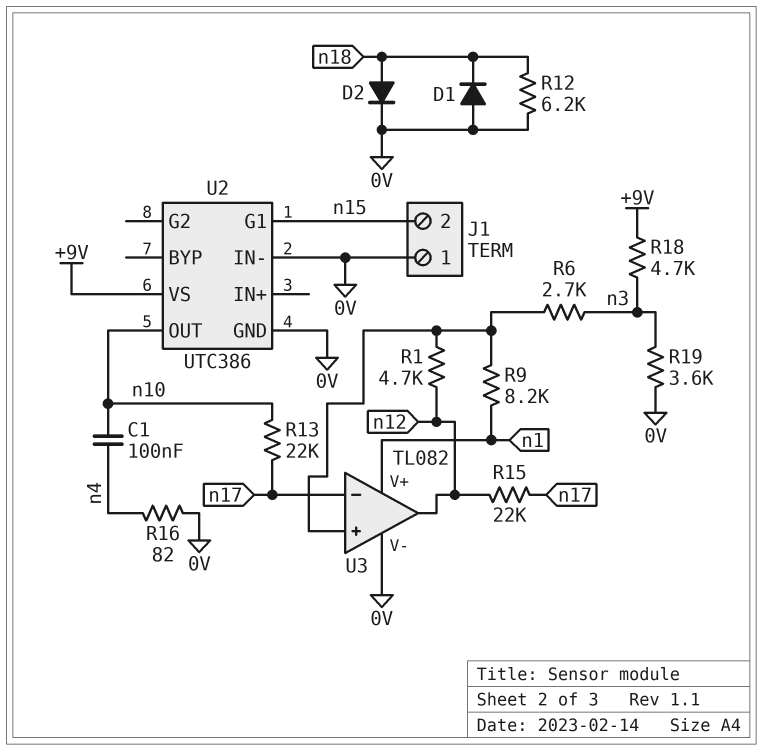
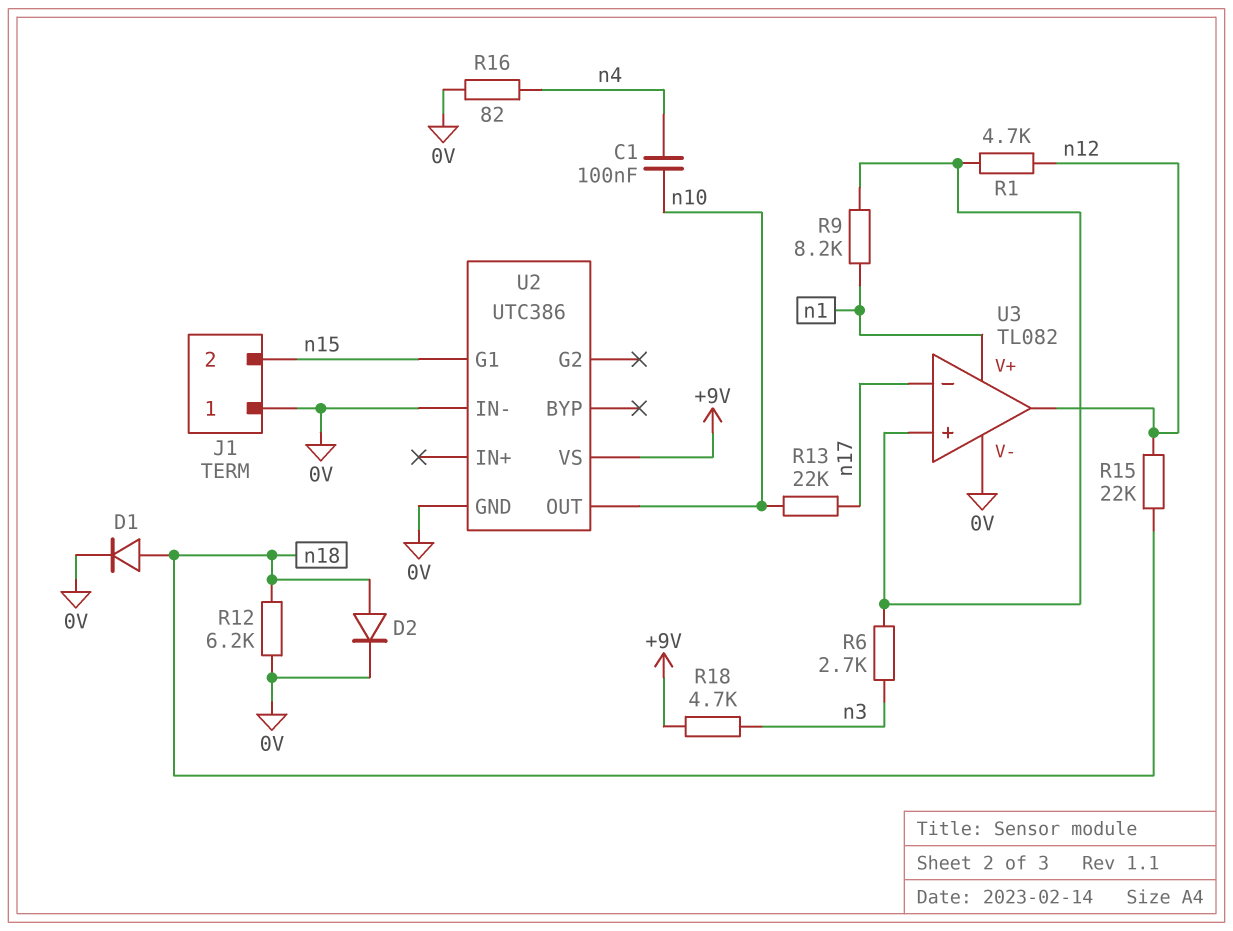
D1: diode (A 0V, K n18) -> diode (A n18, K 0V)
R15: 22k (n12, n17) -> 22k (n12, n18)
R19: 3.6k (0V, n3) -> none

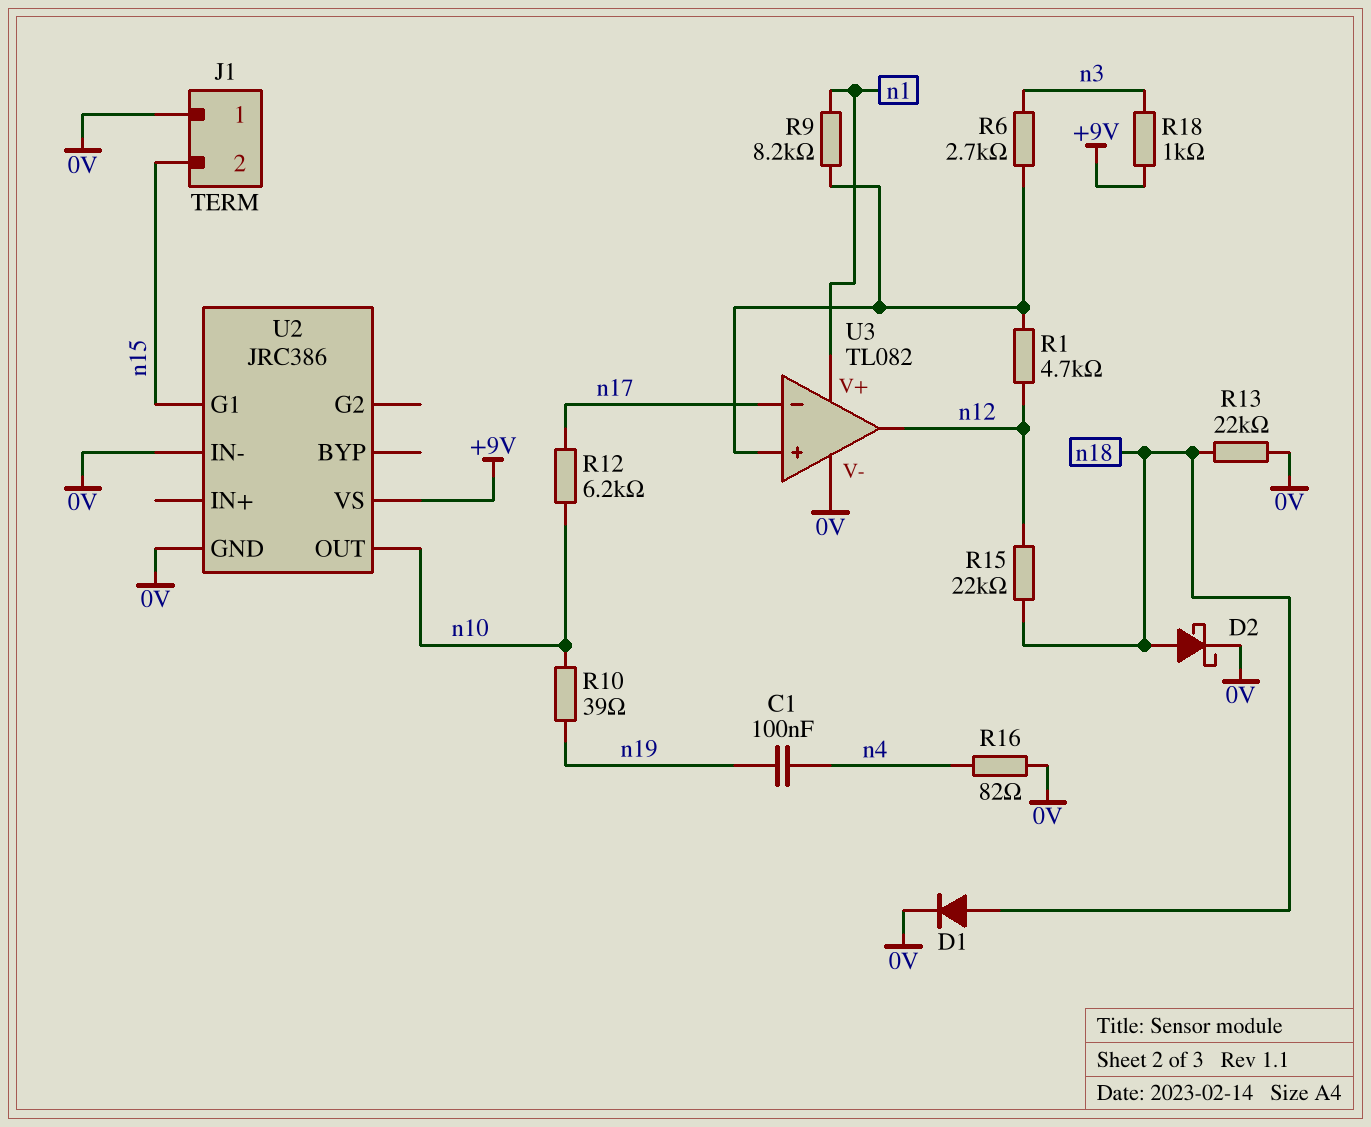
C1: 100nF (n4, n10) -> 100nF (n4, n19)
D2: diode (A n18, K 0V) -> schottky (A n18, K 0V)
R10: none -> 39 (n10, n19)
R12: 6.2k (0V, n18) -> 6.2k (n10, n17)
R13: 22k (n10, n17) -> 22k (0V, n18)
R18: 4.7k (+9V, n3) -> 1k (+9V, n3)
U2: UTC386 -> JRC386

